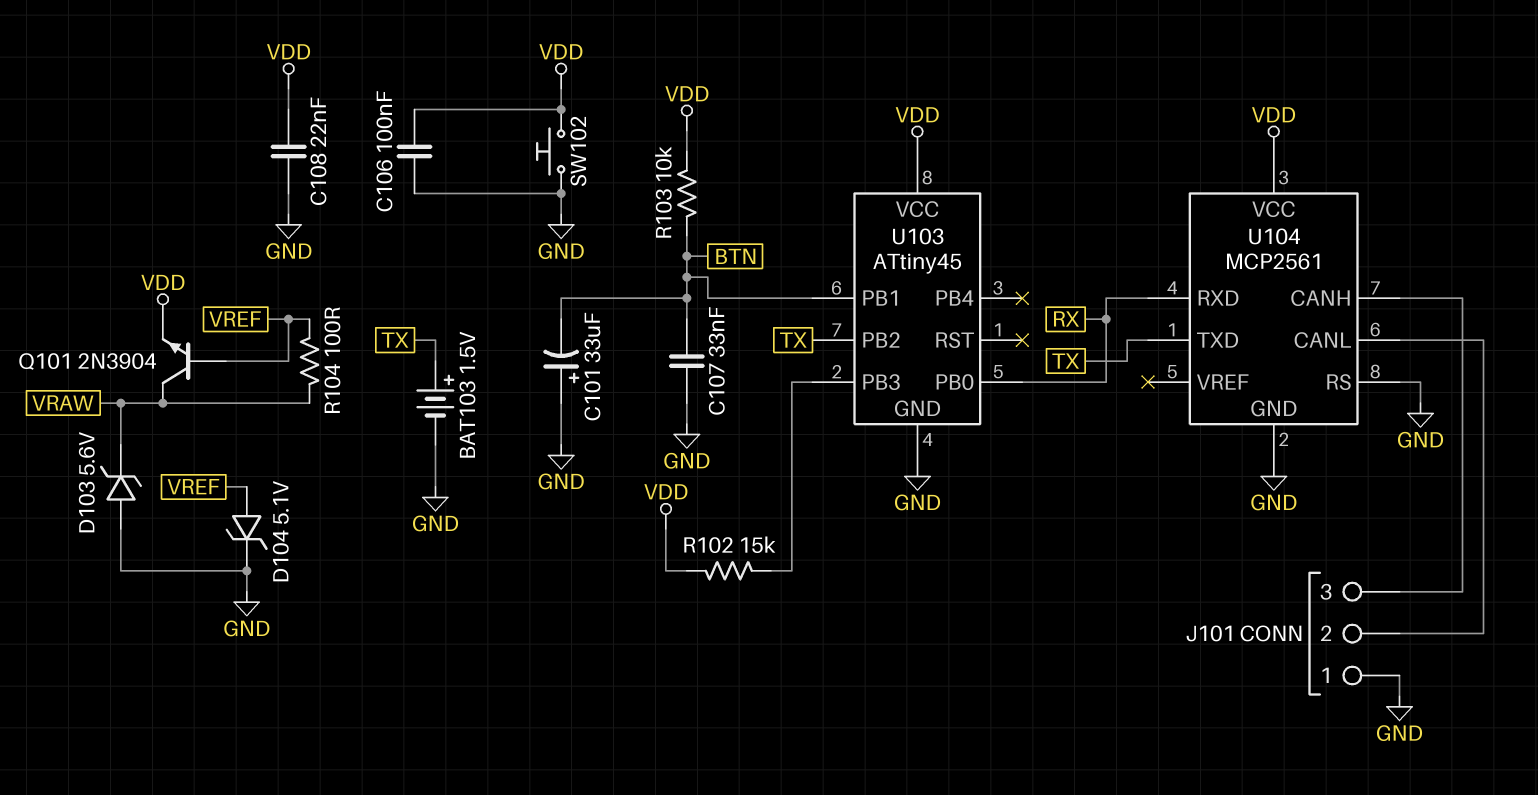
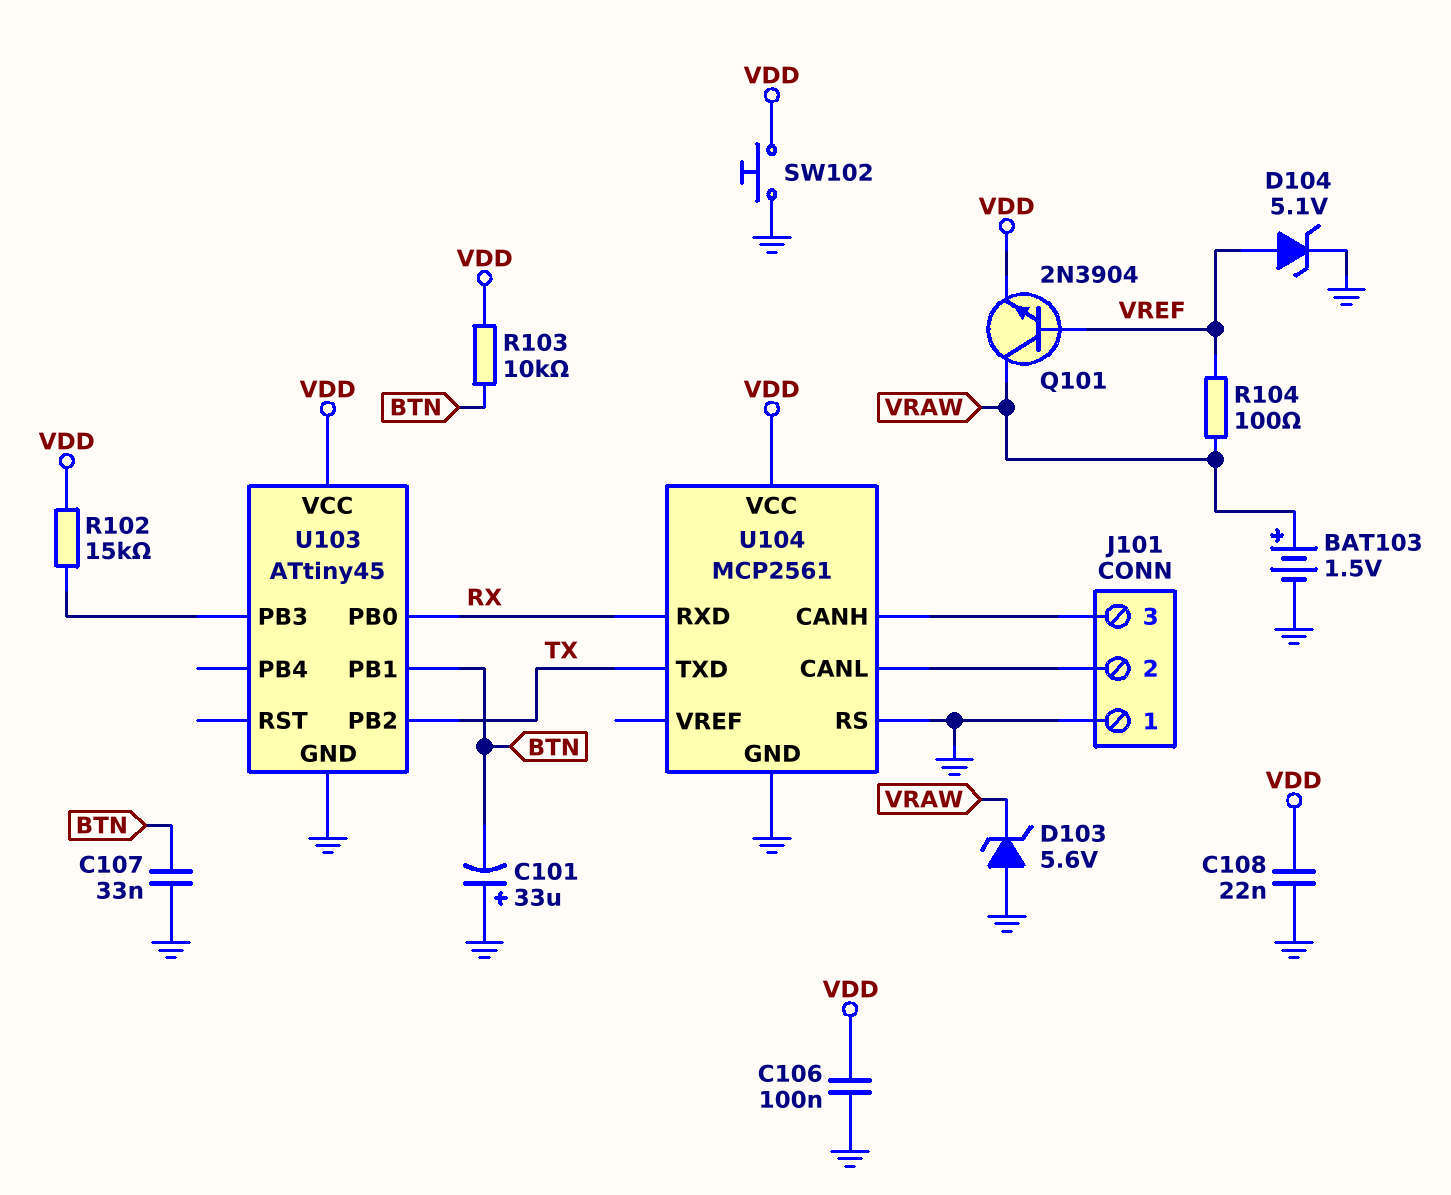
BAT103: 1.5V (plus TX, minus GND) -> 1.5V (plus VRAW, minus GND)

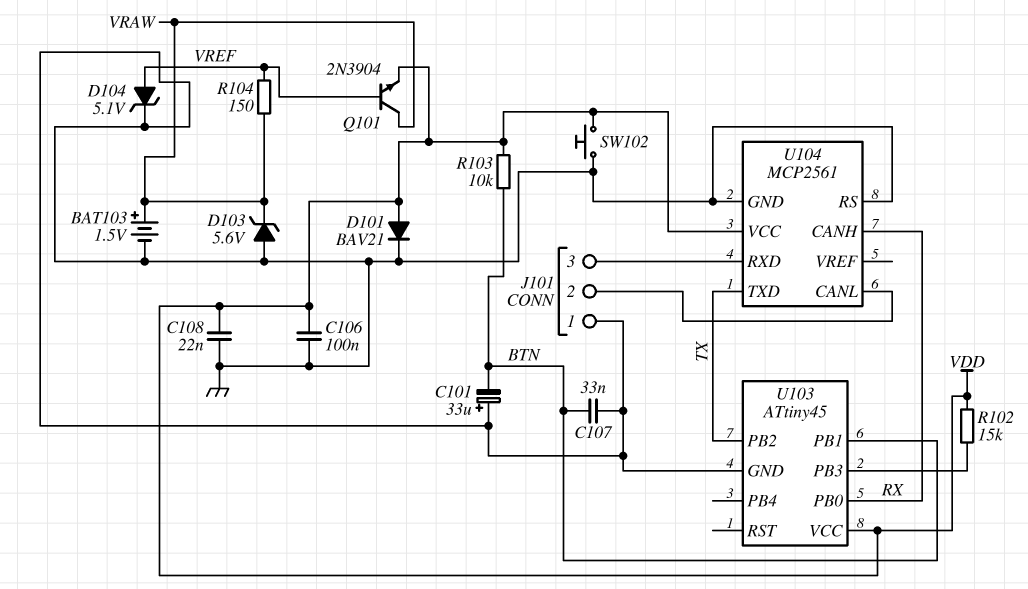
D101: none -> diode BAV21 (A VDD, K GND)
R104: 100 (VRAW, VREF) -> 150 (VRAW, VREF)
U104 pin CANH: J101/3 -> RX
U104 pin RXD: RX -> J101/3

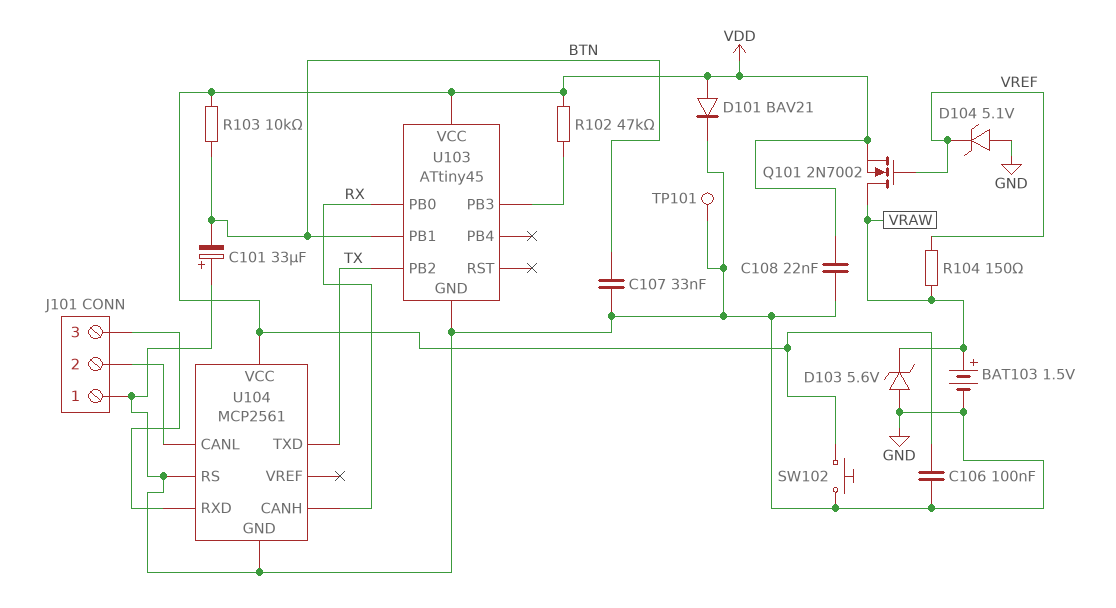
D104: zener 5.1V (A VREF, K GND) -> zener 5.1V (A GND, K VREF)
Q101: NPN 2N3904 (B VREF, C VRAW, E VDD) -> NMOS 2N7002 (G VREF, D VRAW, S VDD)
R102: 15k (U103/PB3, VDD) -> 47k (U103/PB3, VDD)
TP101: none -> test point (GND)

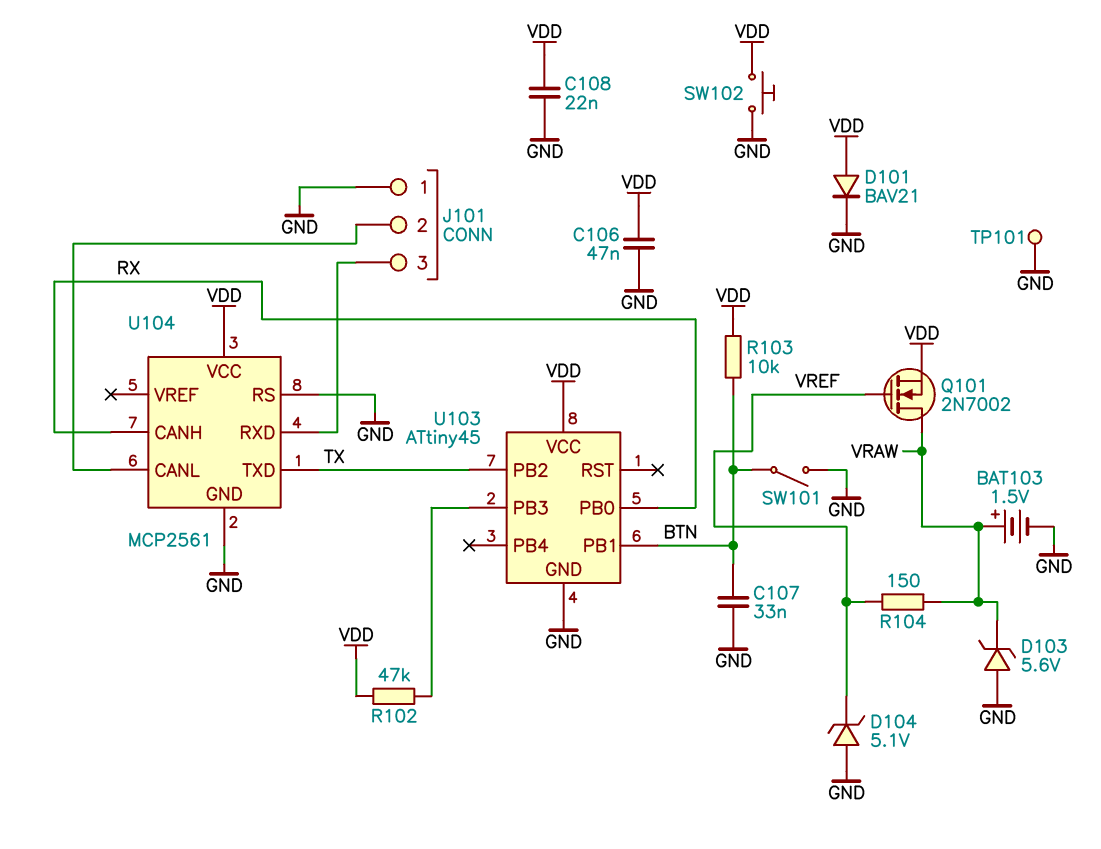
C101: 33uF (plus GND, minus BTN) -> none
C106: 100nF (GND, VDD) -> 47nF (GND, VDD)
SW101: none -> switch (BTN, GND)

